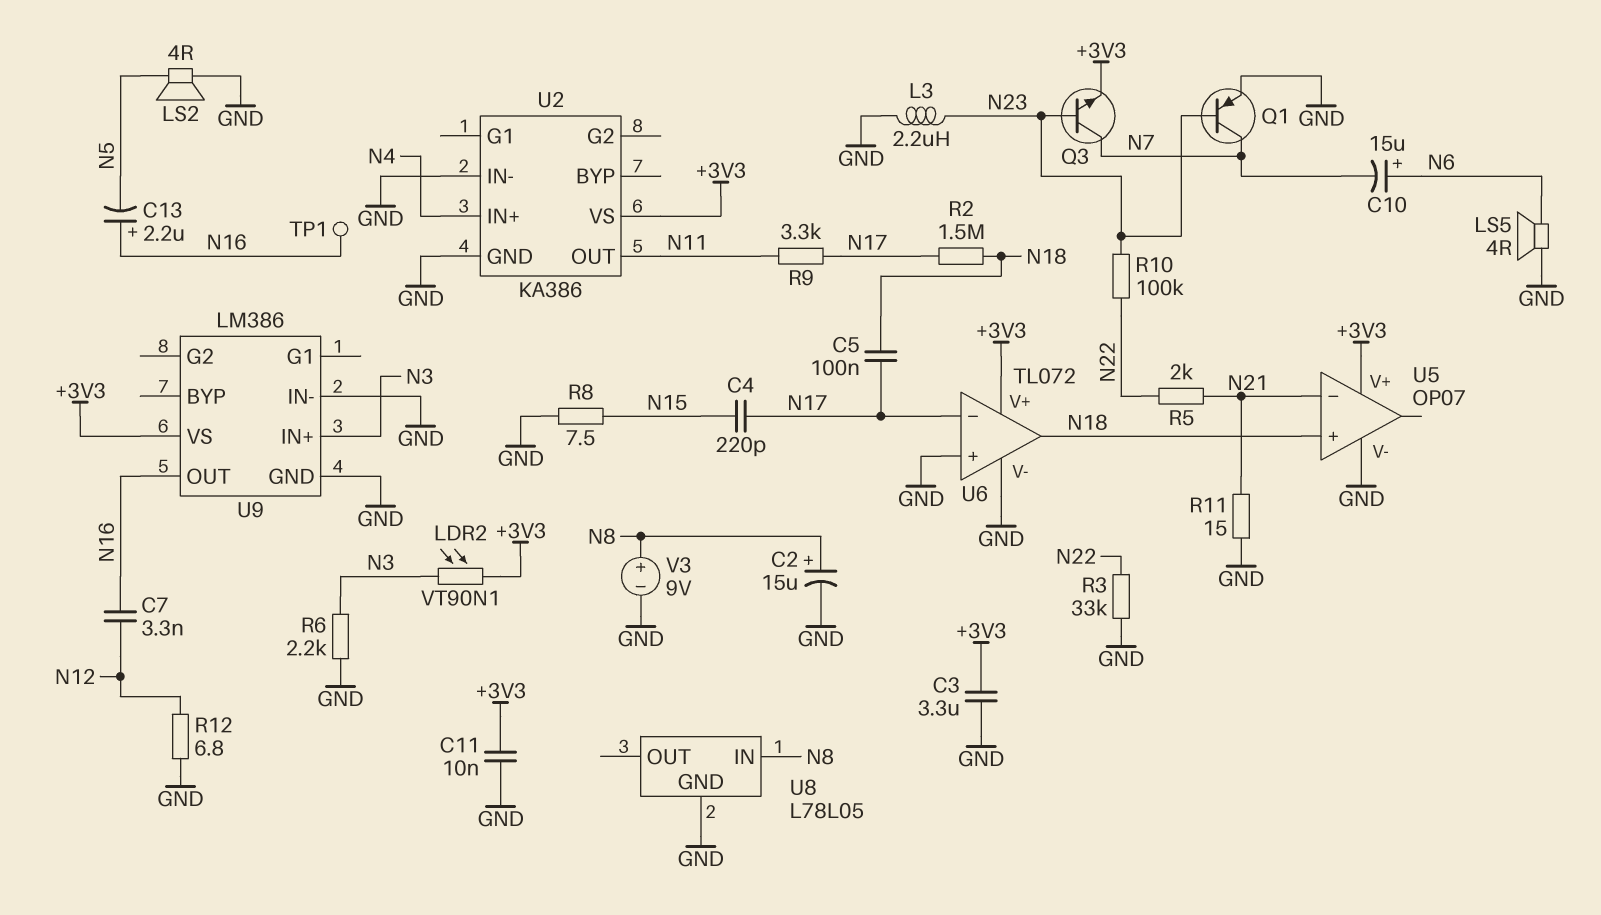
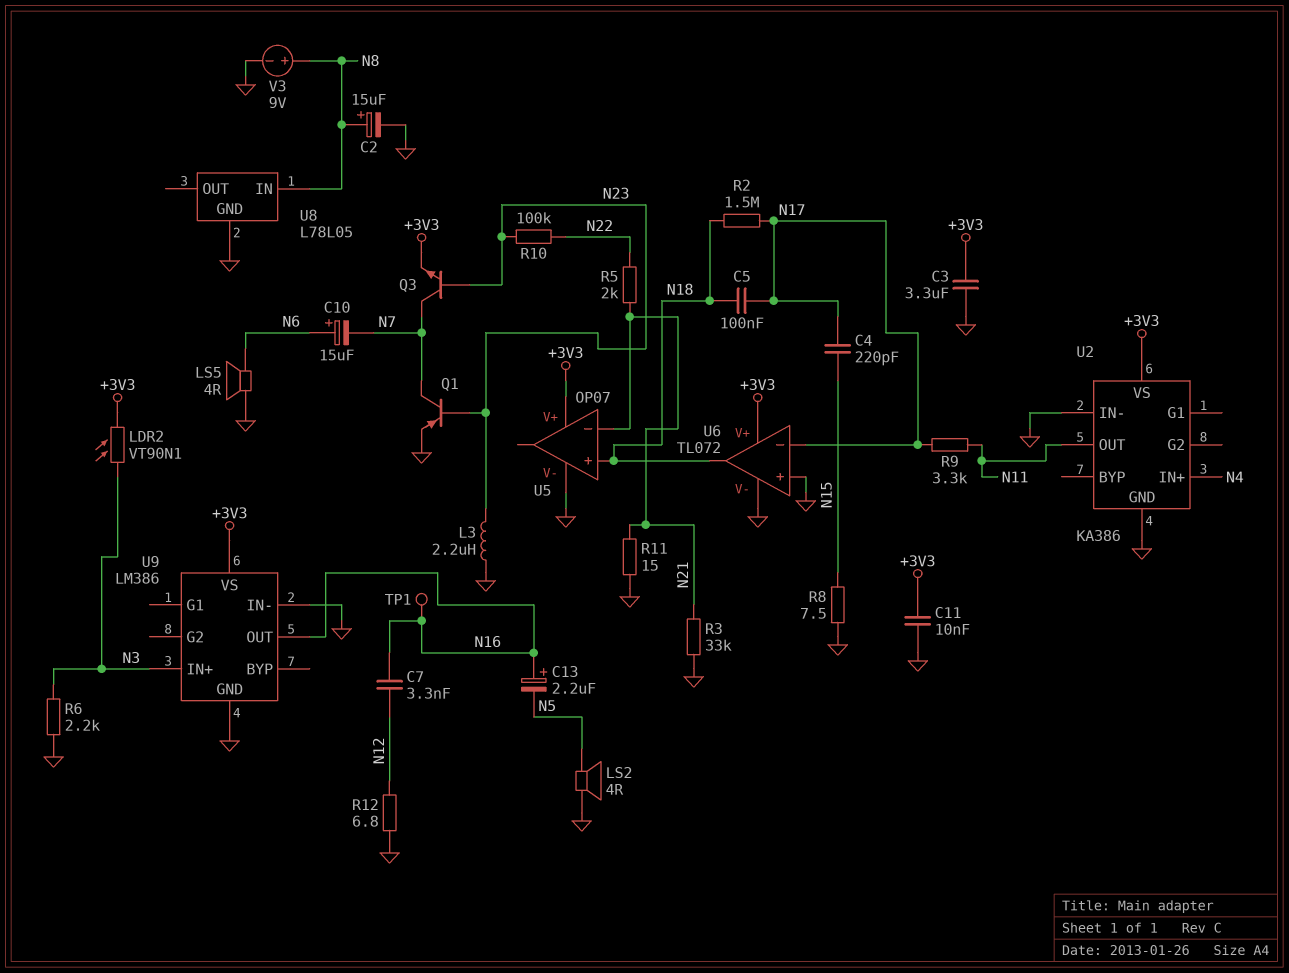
R3: 33k (GND, N22) -> 33k (GND, N21)

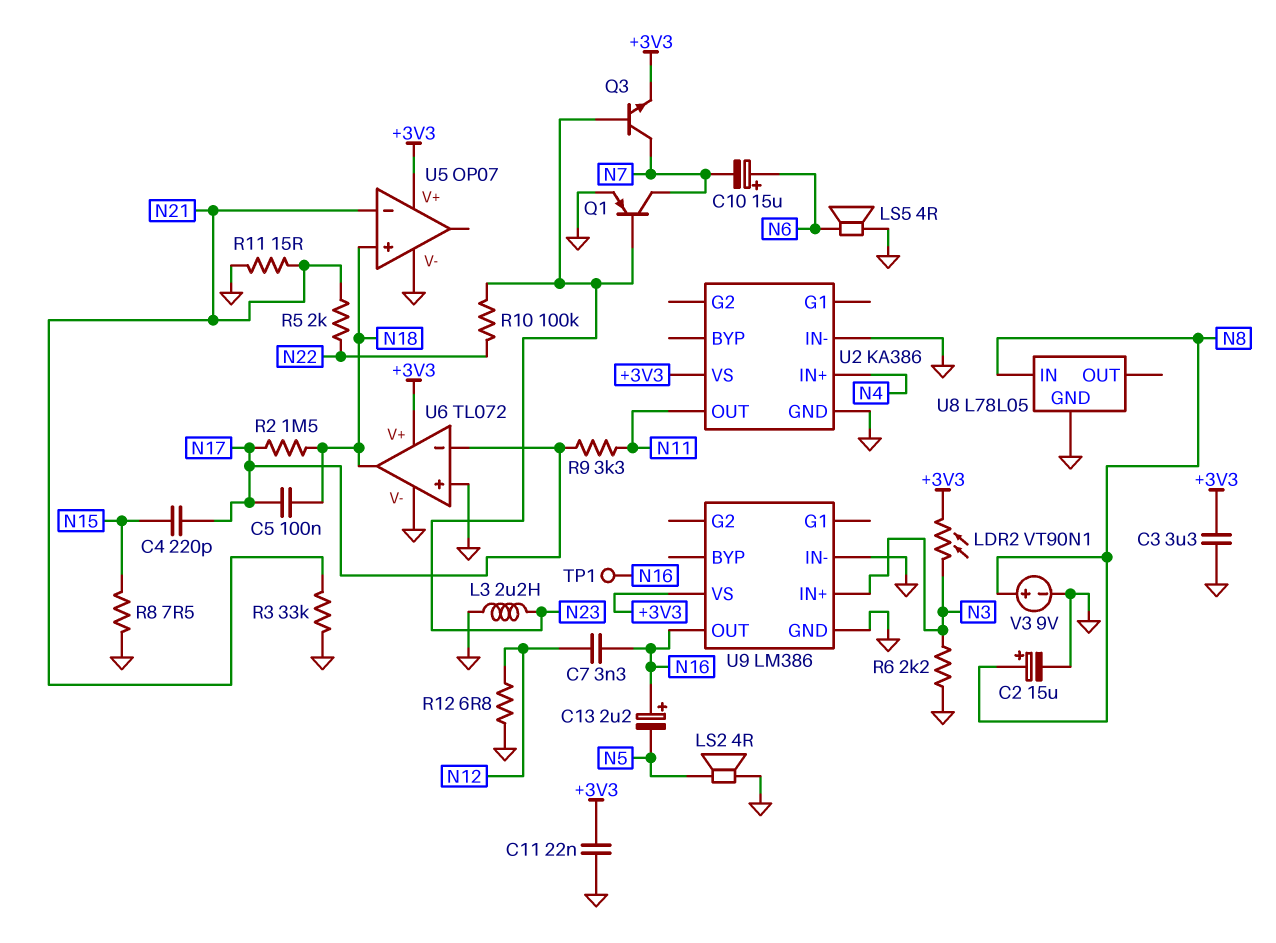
C11: 10nF (+3V3, GND) -> 22nF (+3V3, GND)

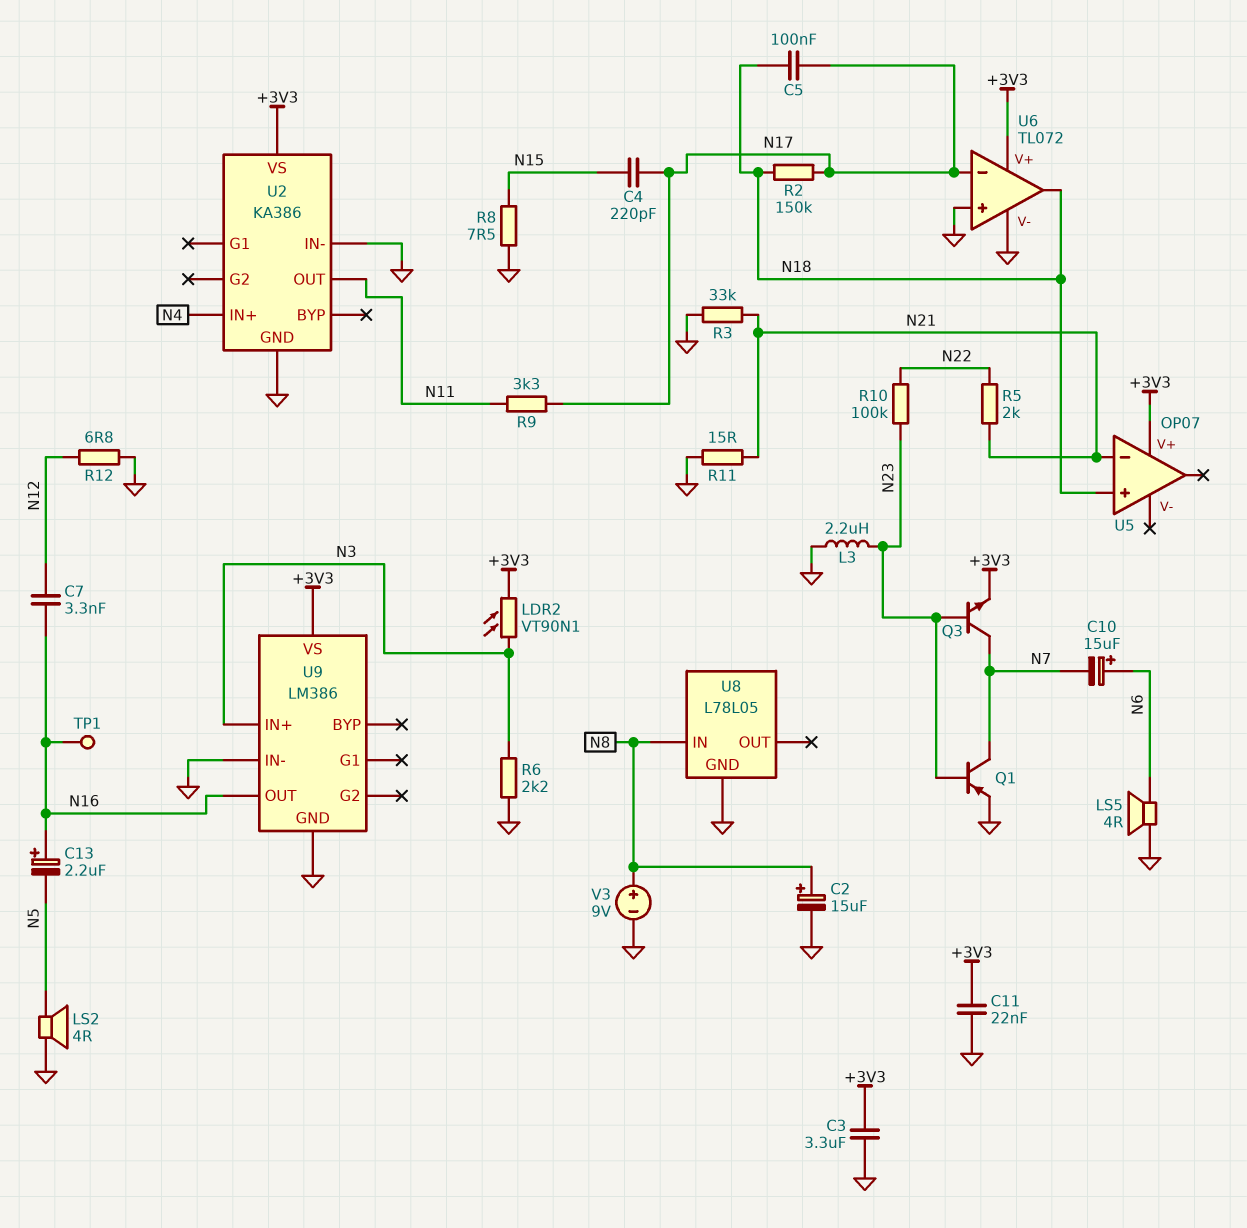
R2: 1.5M (N17, N18) -> 150k (N17, N18)
U5 pin V-: GND -> none

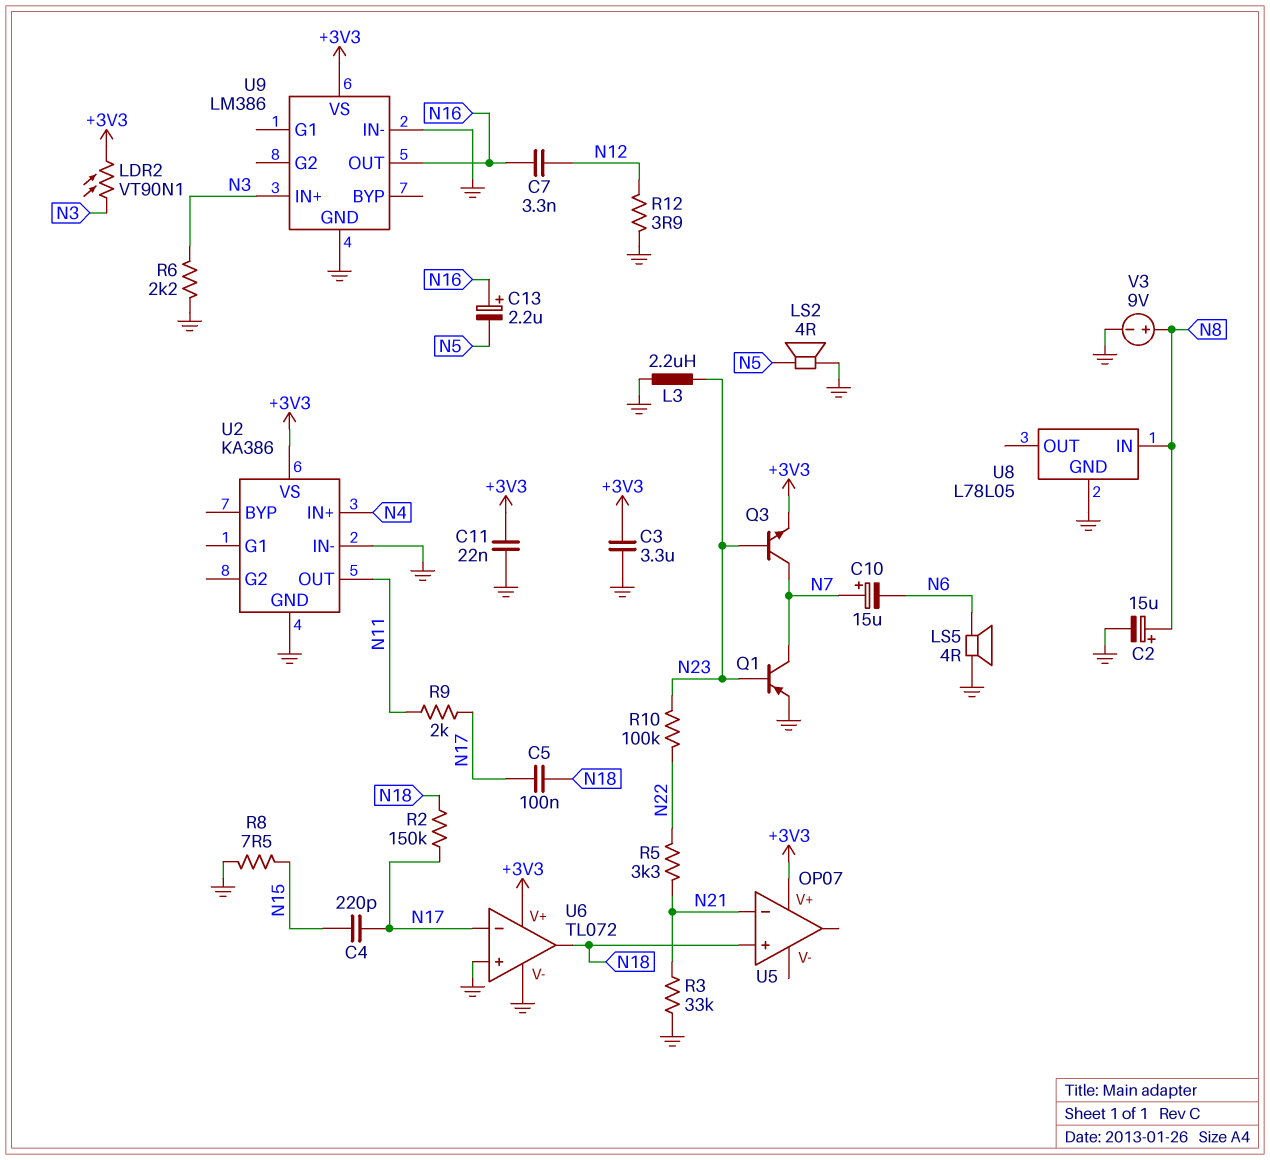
C10: 15uF (plus N6, minus N7) -> 15uF (plus N7, minus N6)
R5: 2k (N21, N22) -> 3.3k (N21, N22)
R9: 3.3k (N11, N17) -> 2k (N11, N17)
R11: 15 (GND, N21) -> none
R12: 6.8 (GND, N12) -> 3.9 (GND, N12)
TP1: test point (N16) -> none

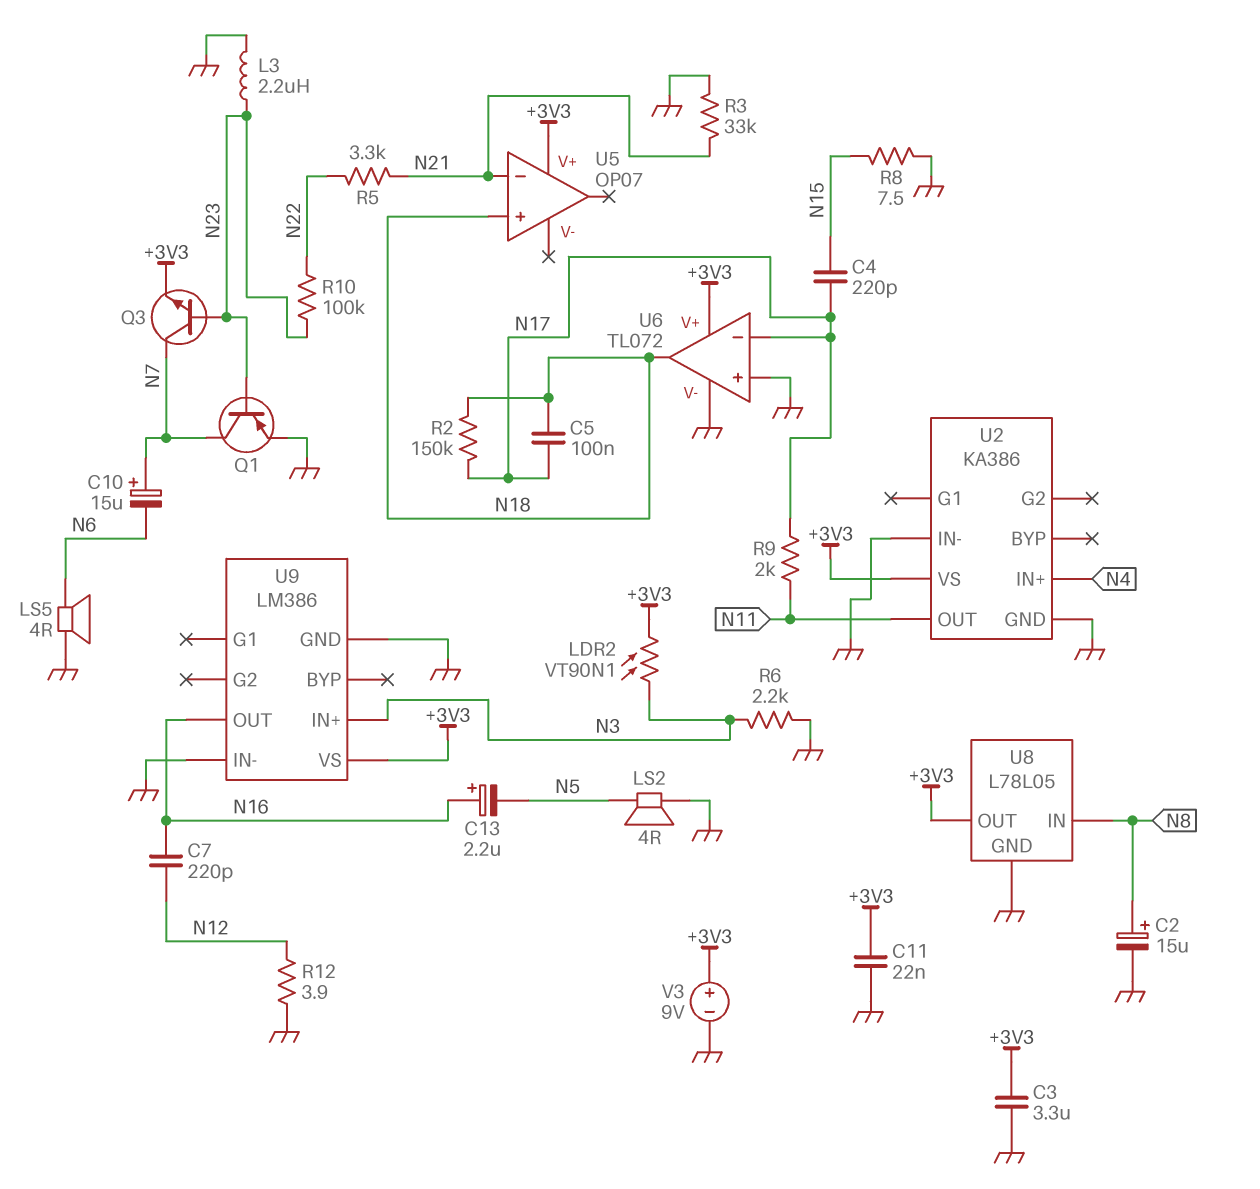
C7: 3.3nF (N12, N16) -> 220pF (N12, N16)
U8 pin OUT: none -> +3V3
V3: 9V (plus N8, minus GND) -> 9V (plus +3V3, minus GND)

